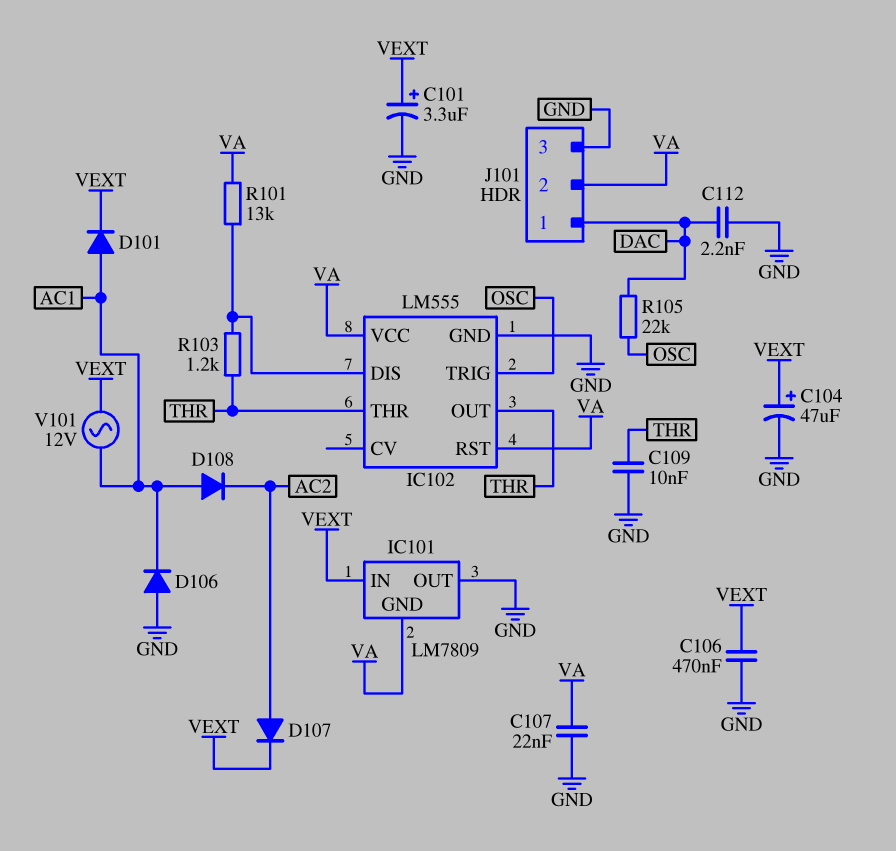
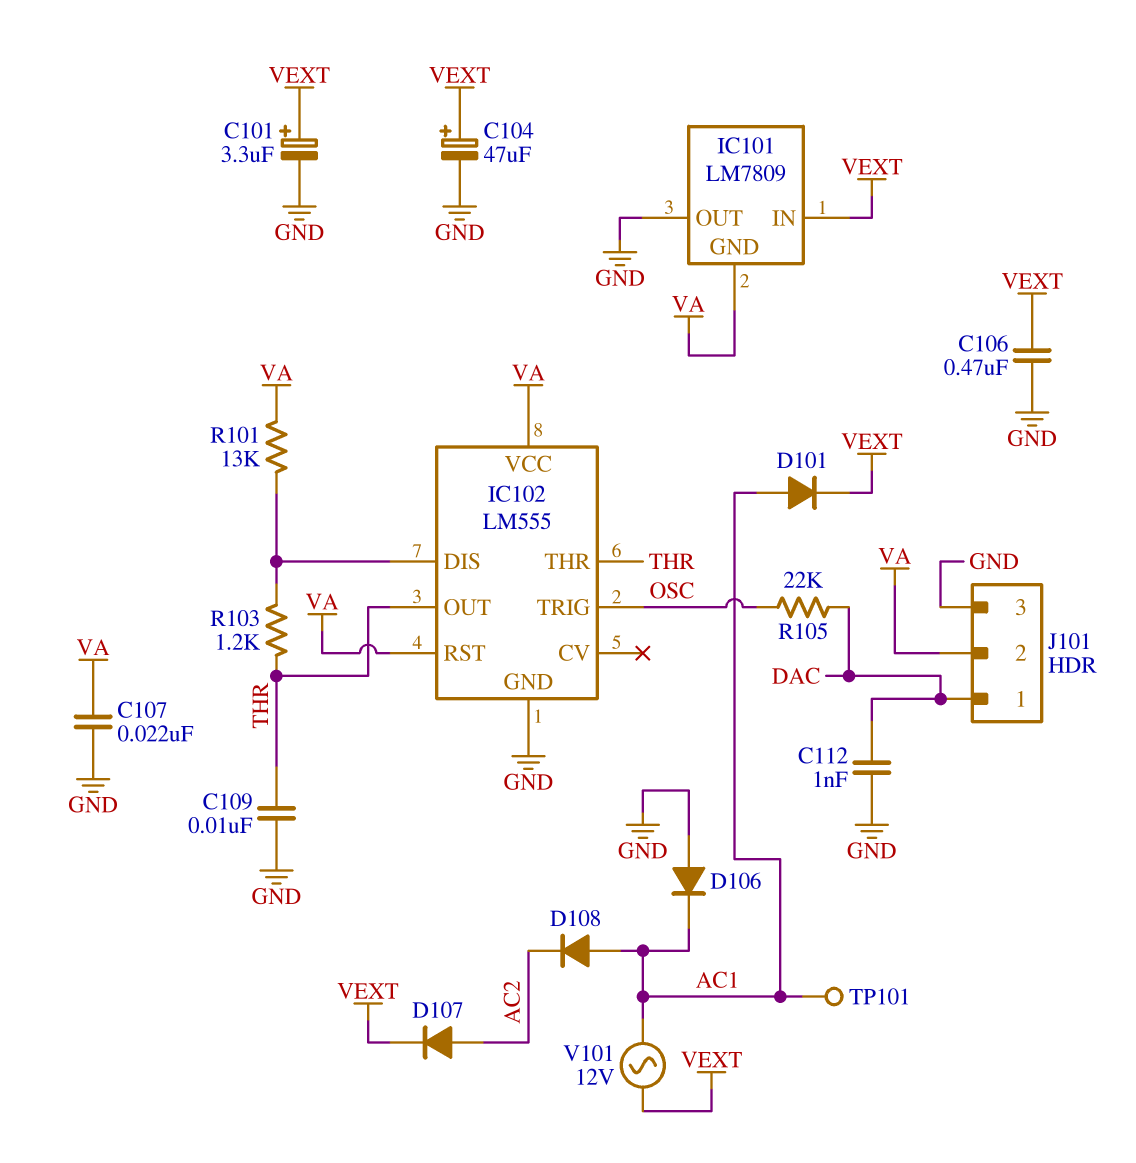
C112: 2.2nF (DAC, GND) -> 1nF (DAC, GND)
TP101: none -> test point (AC1)

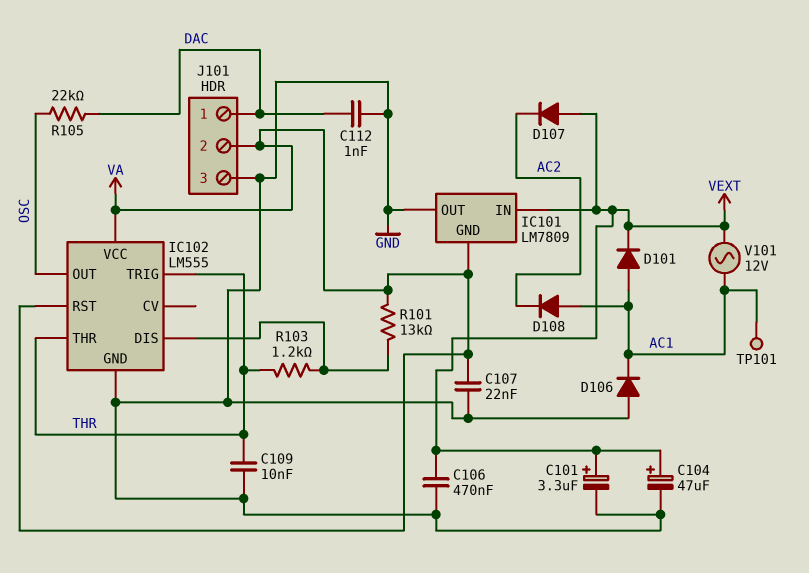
D107: diode (A AC2, K VEXT) -> diode (A VEXT, K AC2)
IC102 pin OUT: THR -> OSC
IC102 pin TRIG: OSC -> THR

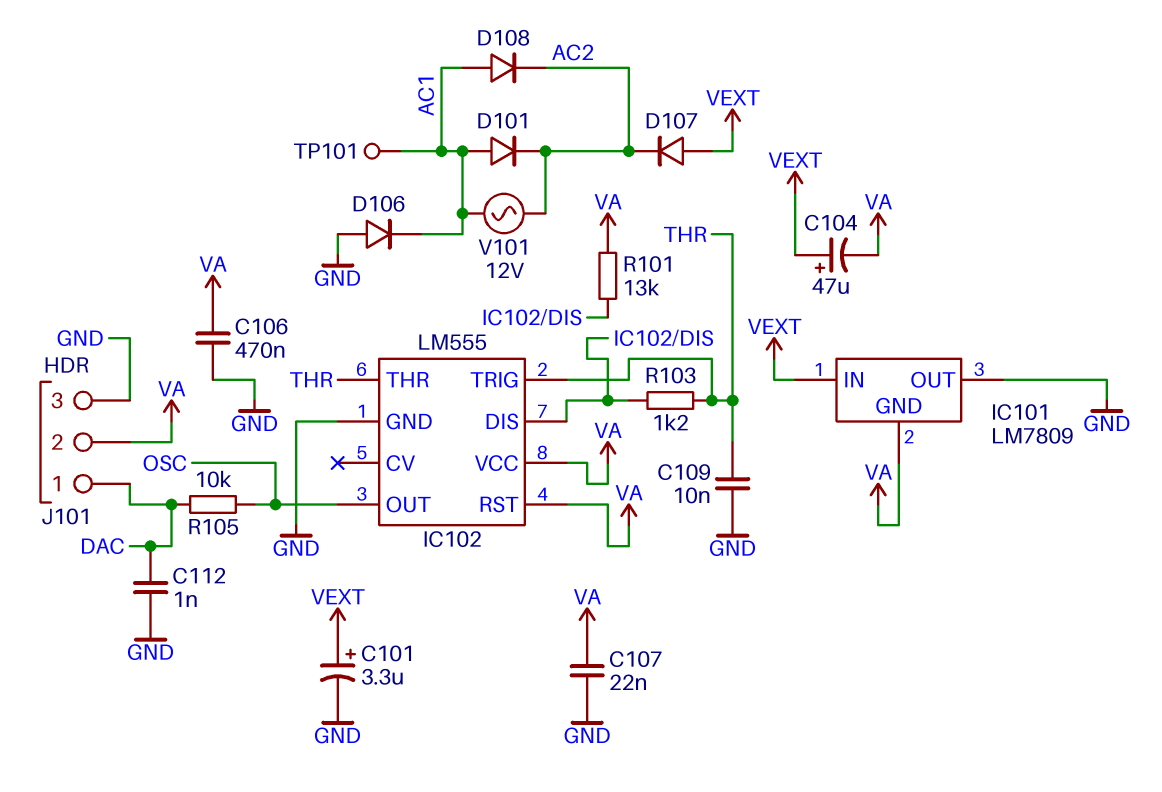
C104: 47uF (plus VEXT, minus GND) -> 47uF (plus VEXT, minus VA)
C106: 470nF (GND, VEXT) -> 470nF (GND, VA)
D101: diode (A AC1, K VEXT) -> diode (A AC1, K AC2)
R105: 22k (DAC, OSC) -> 10k (DAC, OSC)
V101: AC 12V (AC1, VEXT) -> AC 12V (AC1, AC2)

